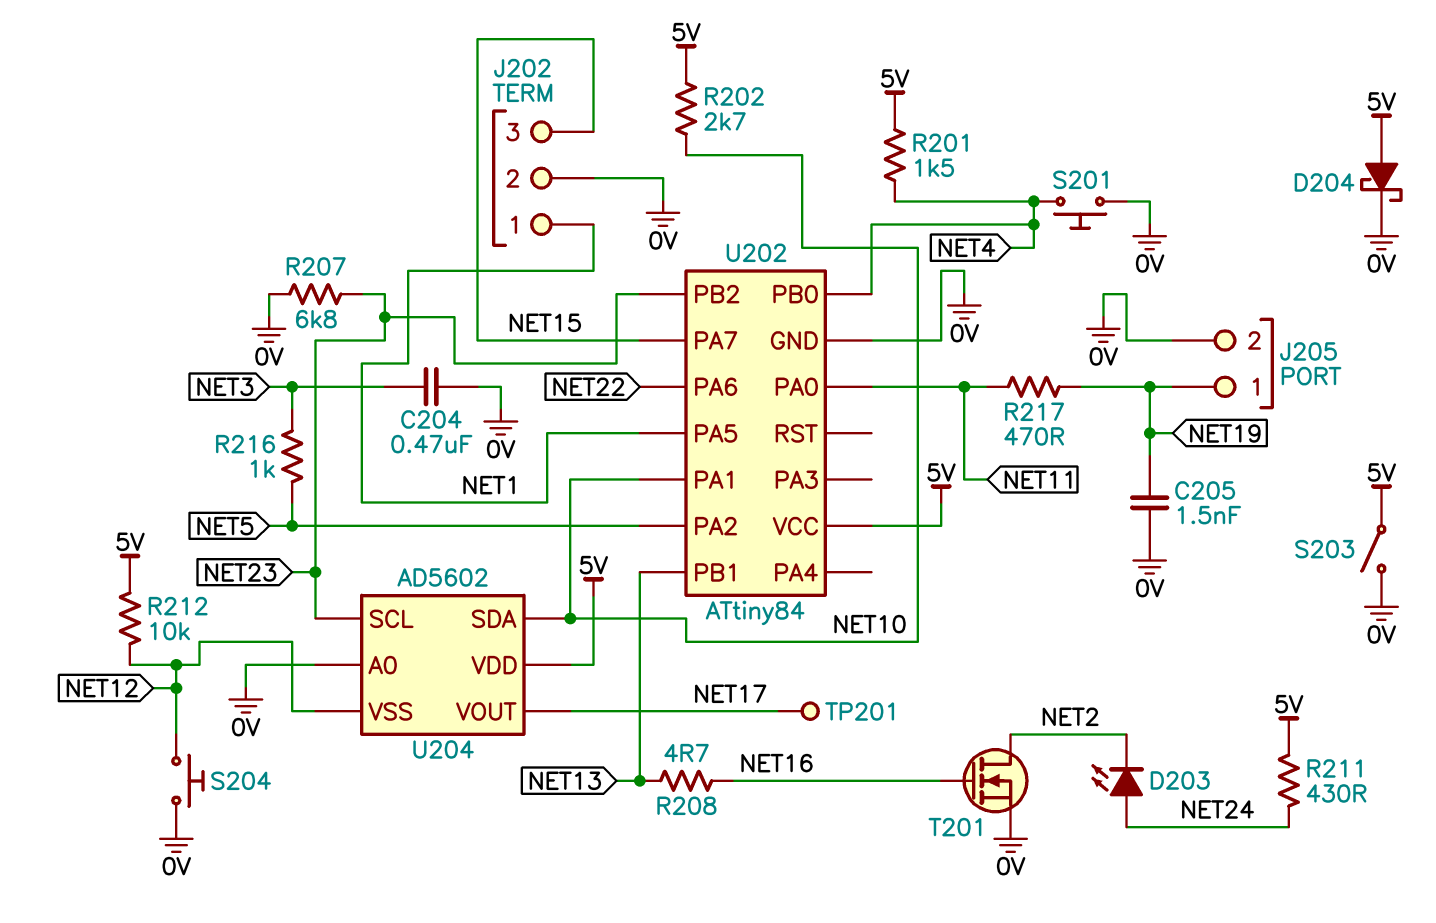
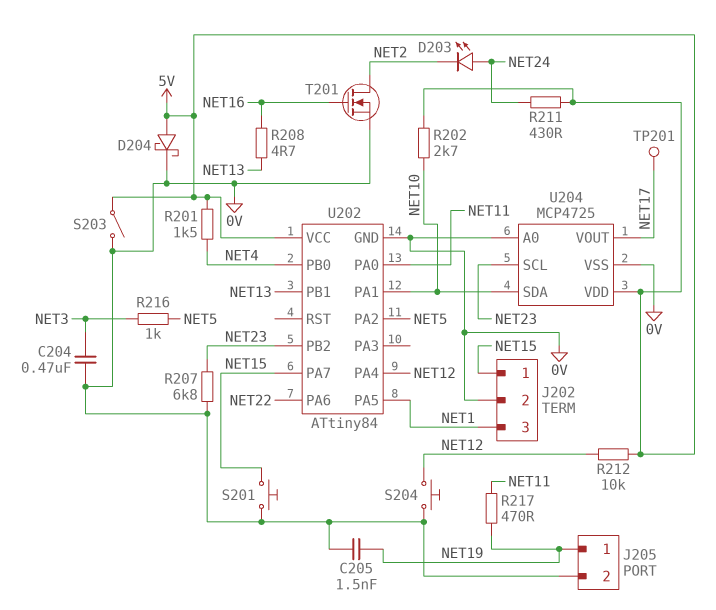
J202 pin 1: NET1 -> NET15
J202 pin 3: NET15 -> NET1
S201: button (0V, NET4) -> button (0V, NET15)
U202 pin PA4: none -> NET12
U204: AD5602 -> MCP4725
U204 pin VSS: NET12 -> 0V

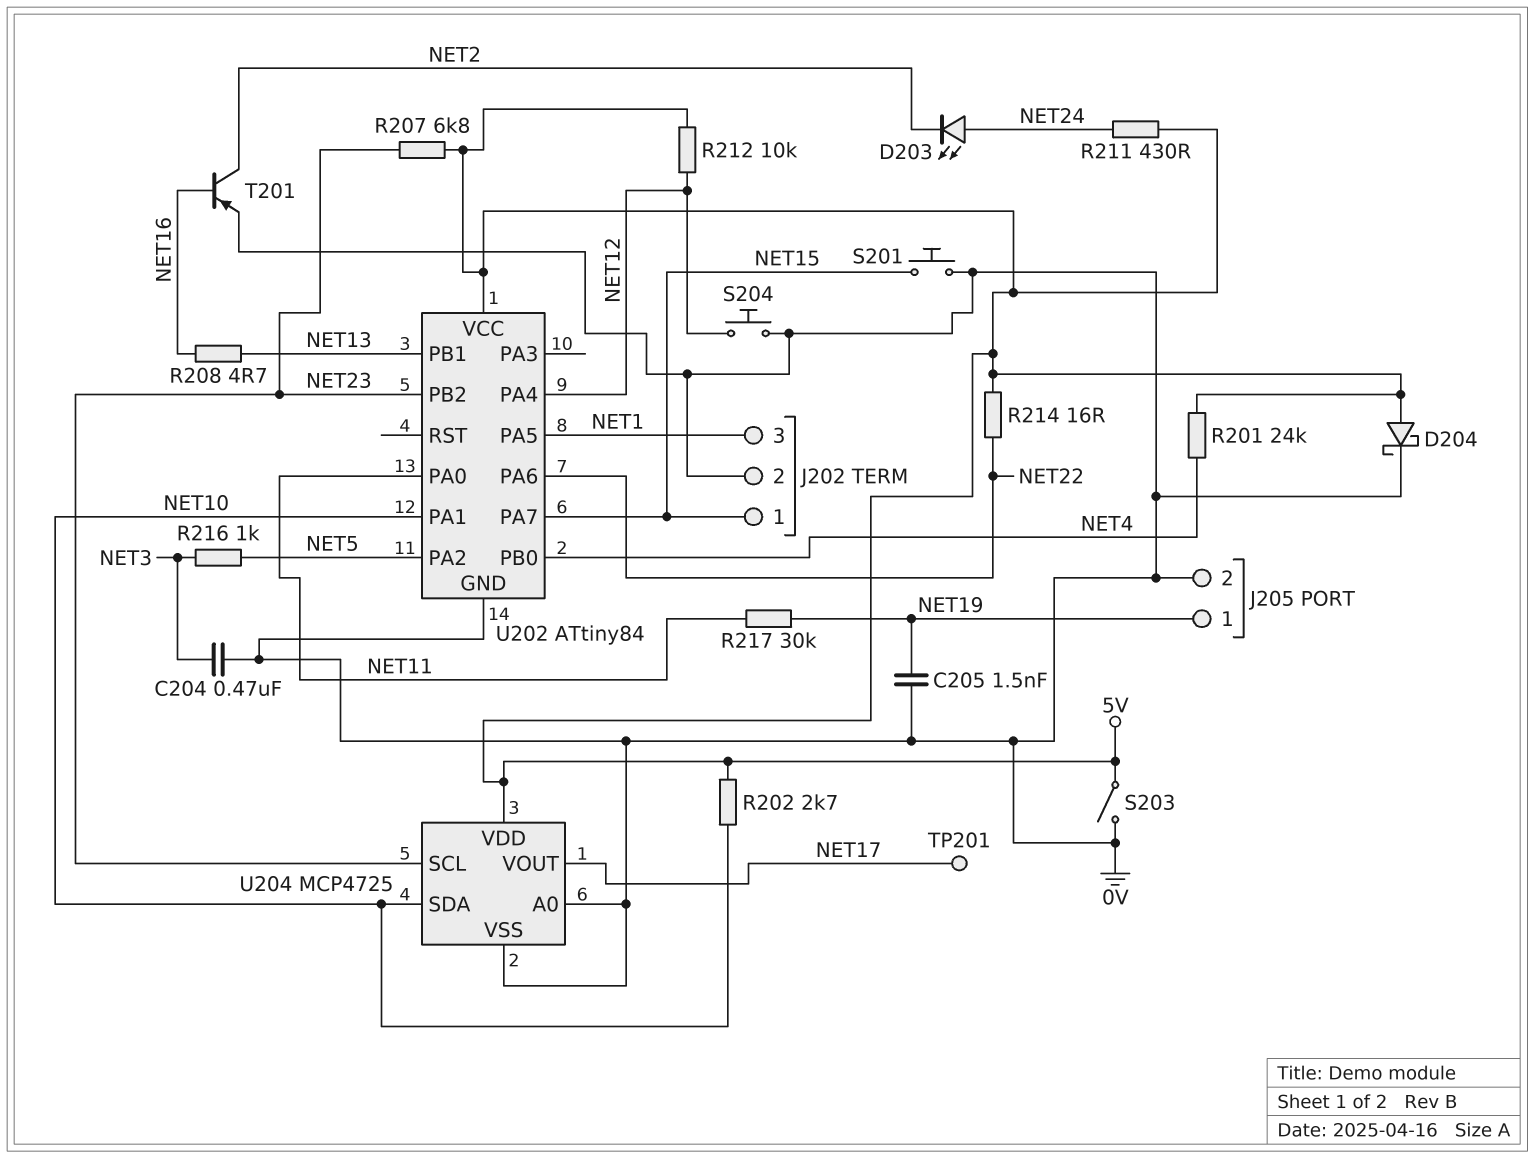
R201: 1.5k (5V, NET4) -> 24k (5V, NET4)
R207: 6.8k (0V, NET23) -> 6.8k (5V, NET23)
R214: none -> 16 (5V, NET22)
R217: 470 (NET11, NET19) -> 30k (NET11, NET19)
T201: NMOS (G NET16, D NET2, S 0V) -> PNP (B NET16, C NET2, E 0V)

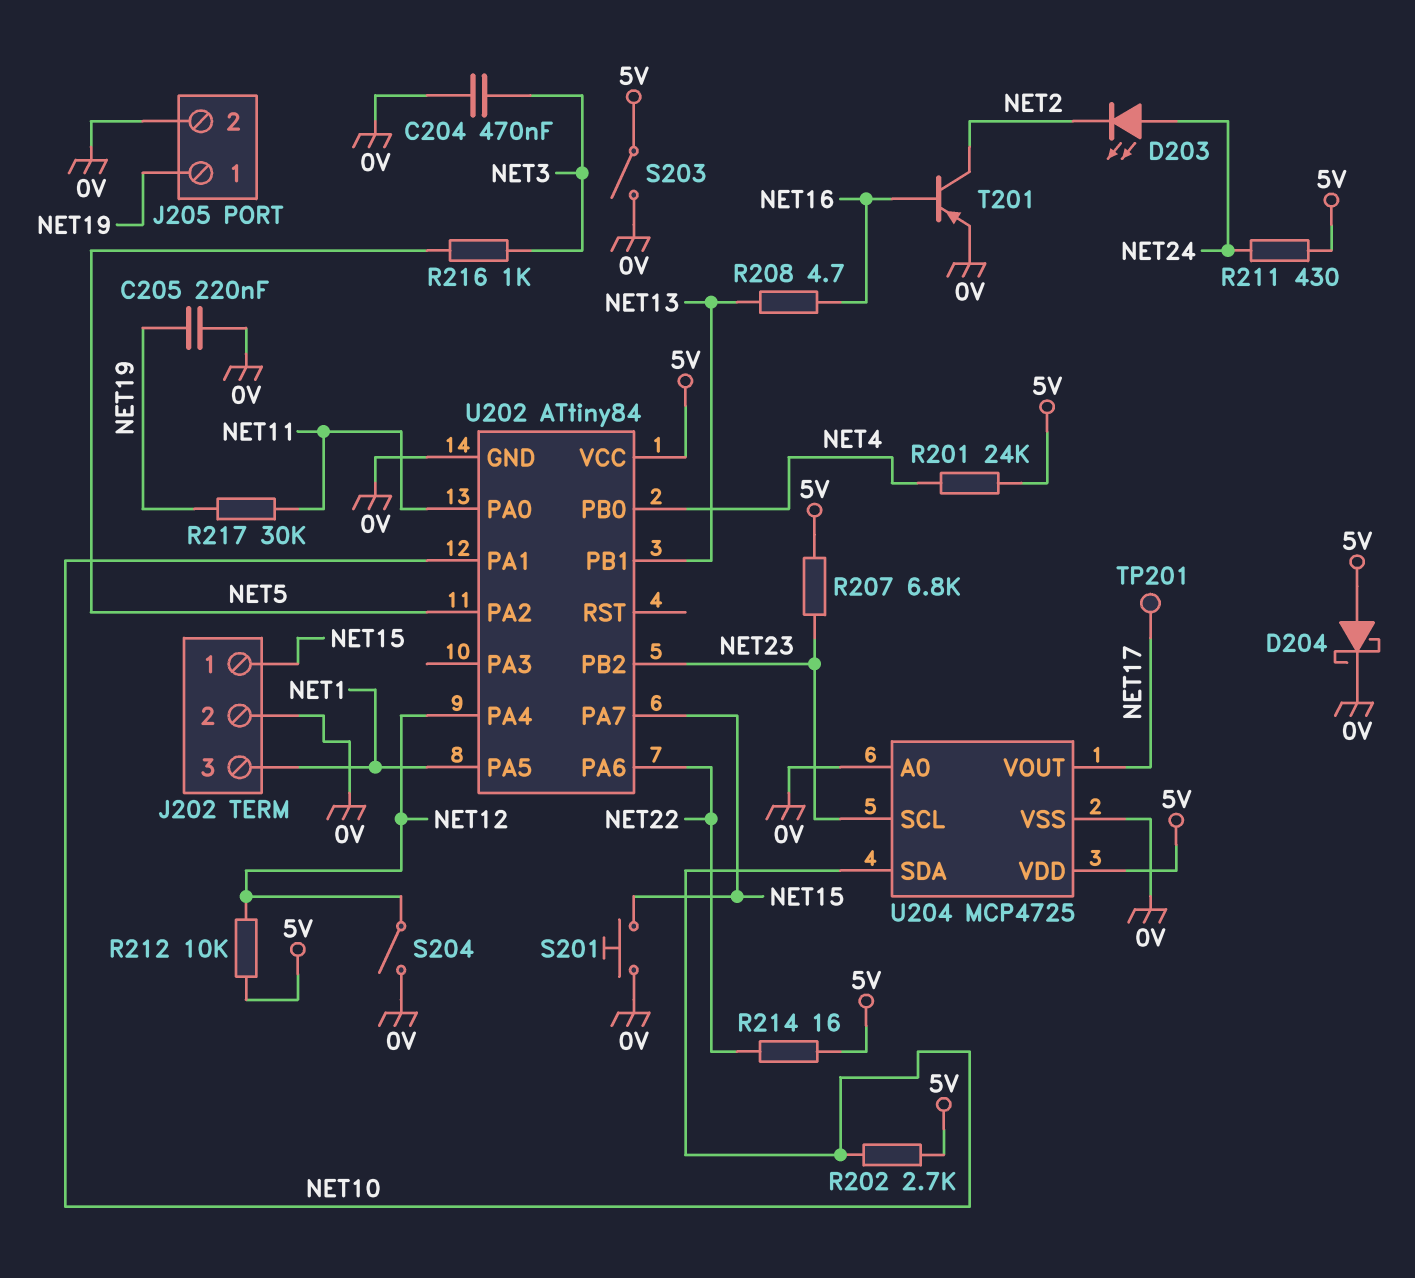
C205: 1.5nF (0V, NET19) -> 220nF (0V, NET19)
S204: button (0V, NET12) -> switch (0V, NET12)

